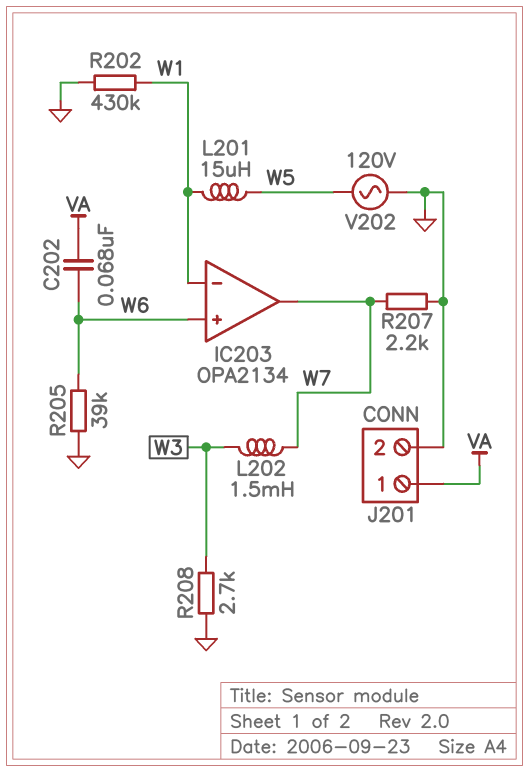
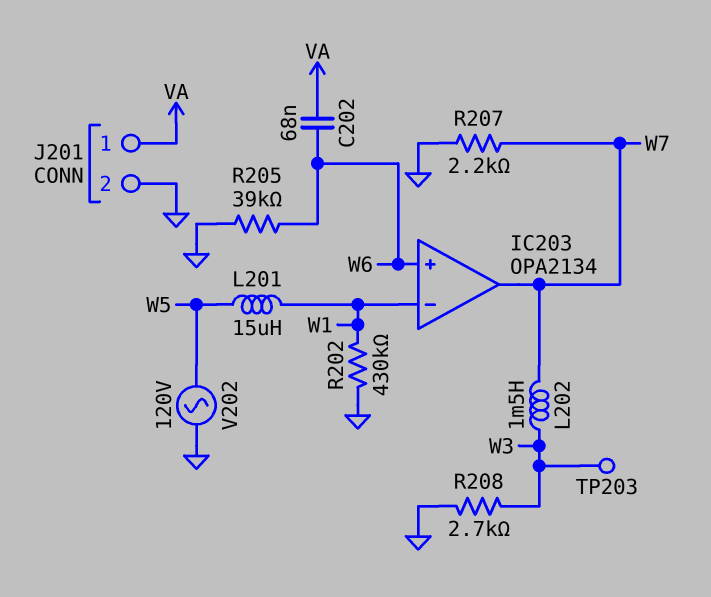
TP203: none -> test point (W3)

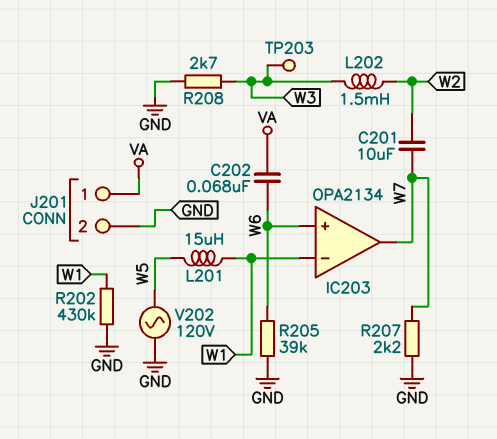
C201: none -> 10uF (W2, W7)
L202: 1.5mH (W3, W7) -> 1.5mH (W2, W3)

